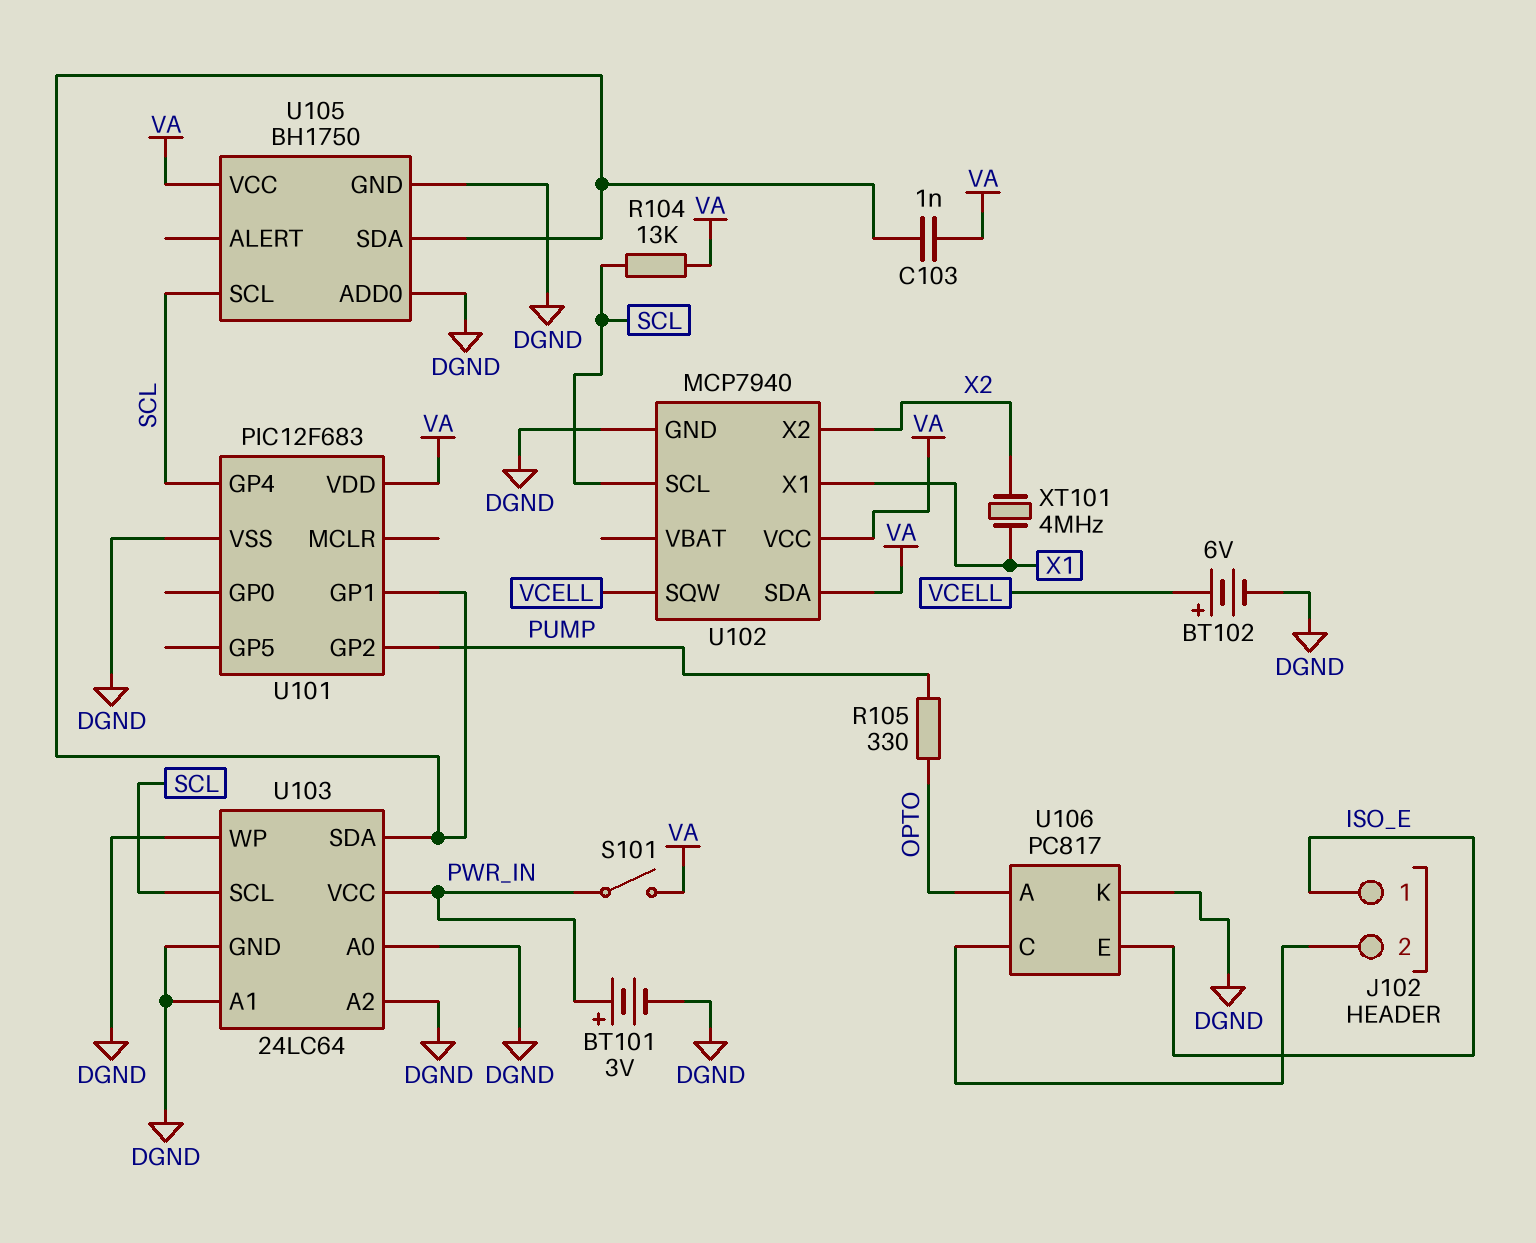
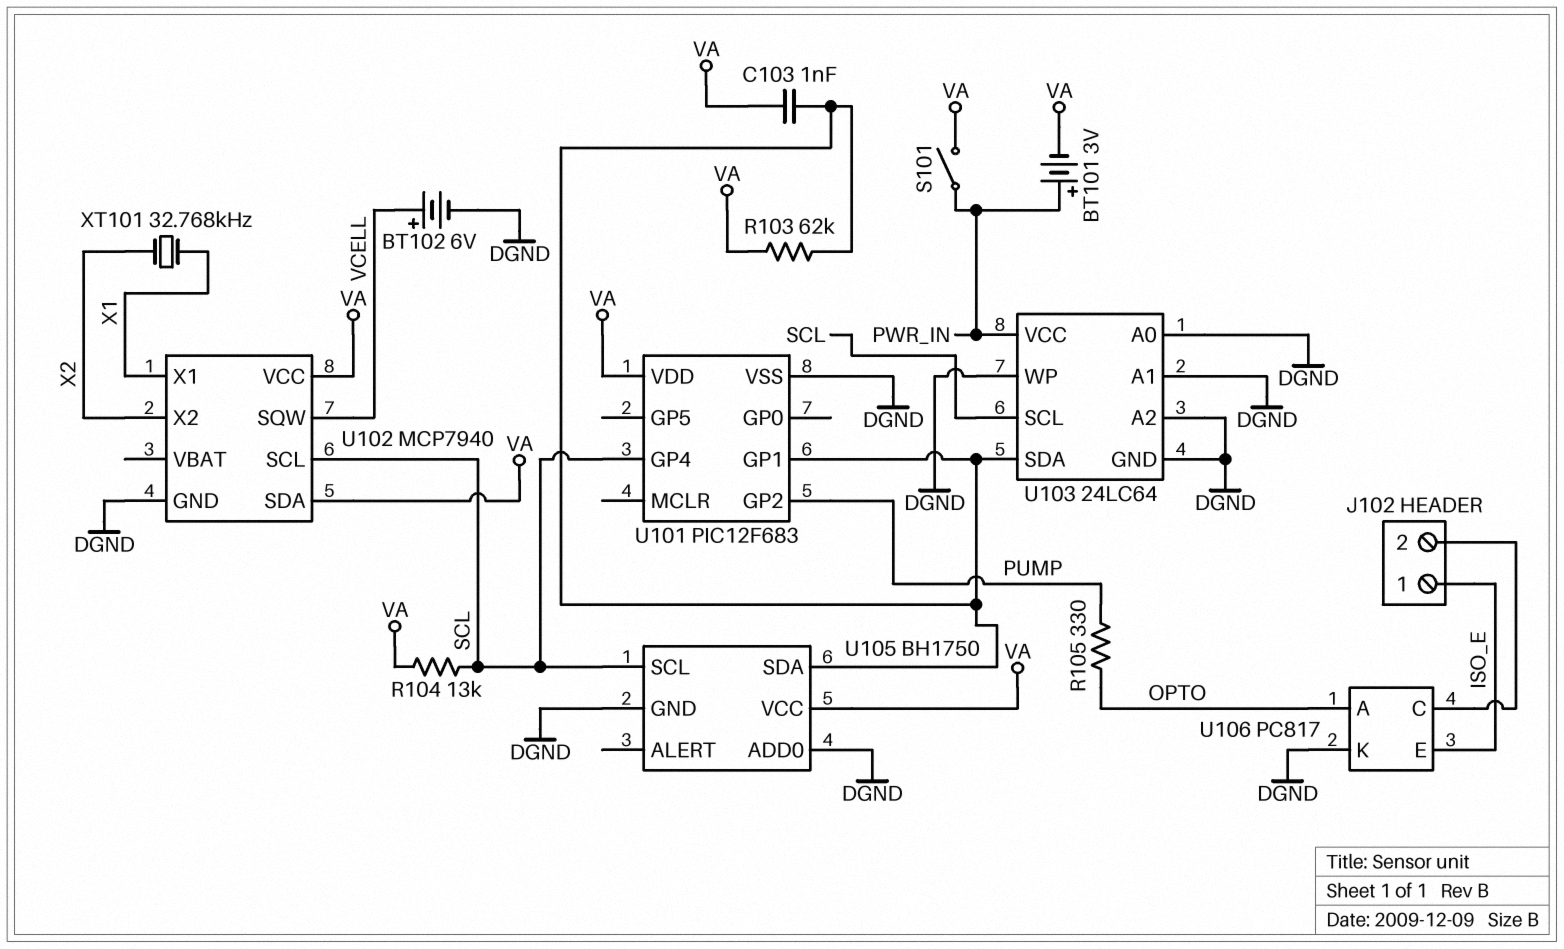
BT101: 3V (plus PWR_IN, minus DGND) -> 3V (plus PWR_IN, minus VA)
R103: none -> 62k (U101/GP1, VA)
XT101: 4MHz (X1, X2) -> 32.768kHz (X1, X2)

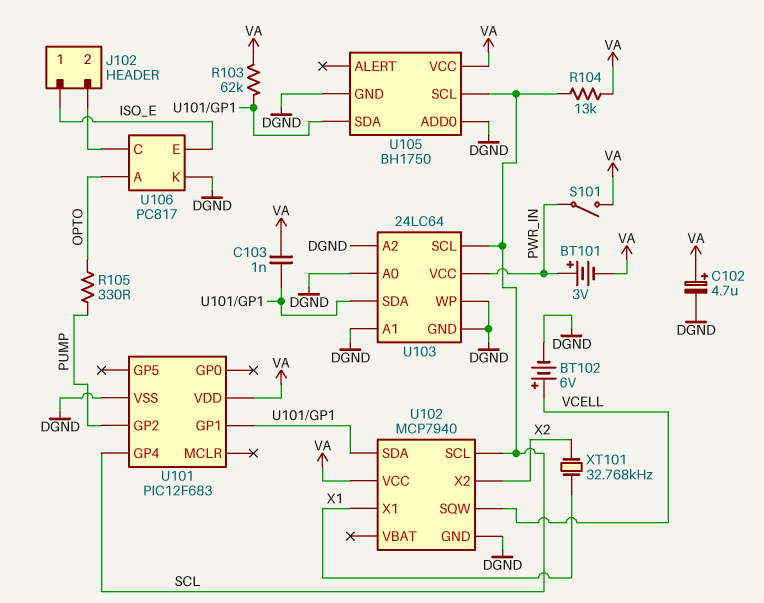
C102: none -> 4.7uF (plus VA, minus DGND)
U102 pin SDA: VA -> U101/GP1

